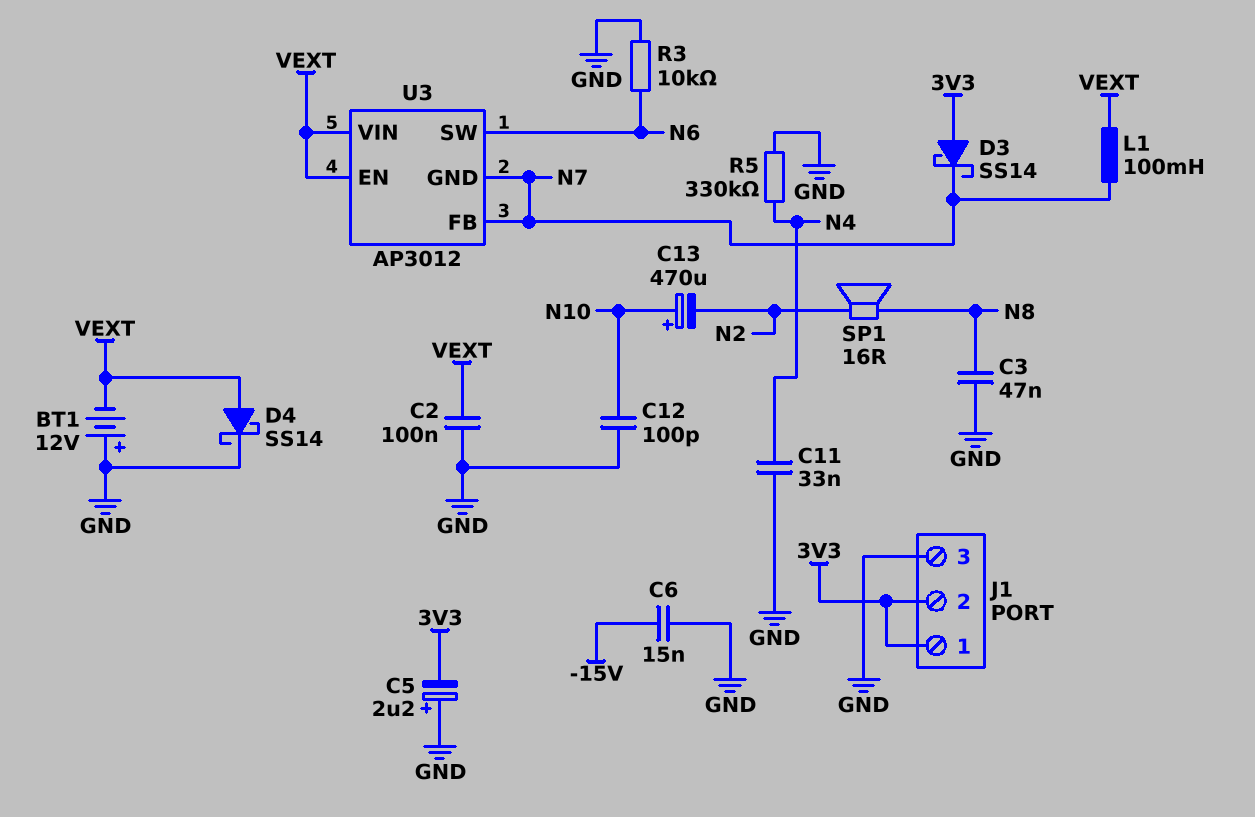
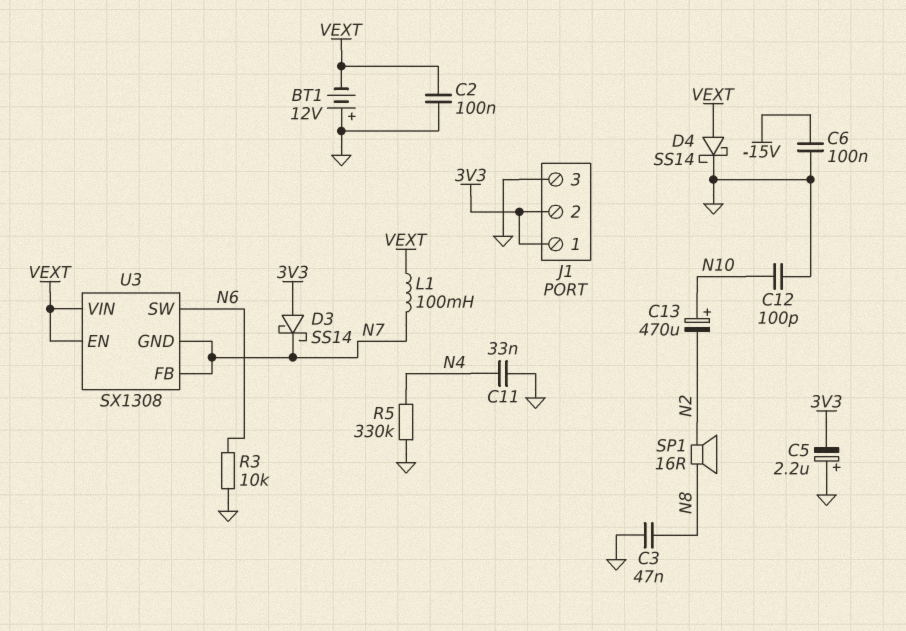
C6: 15nF (-15V, GND) -> 100nF (-15V, GND)
U3: AP3012 -> SX1308

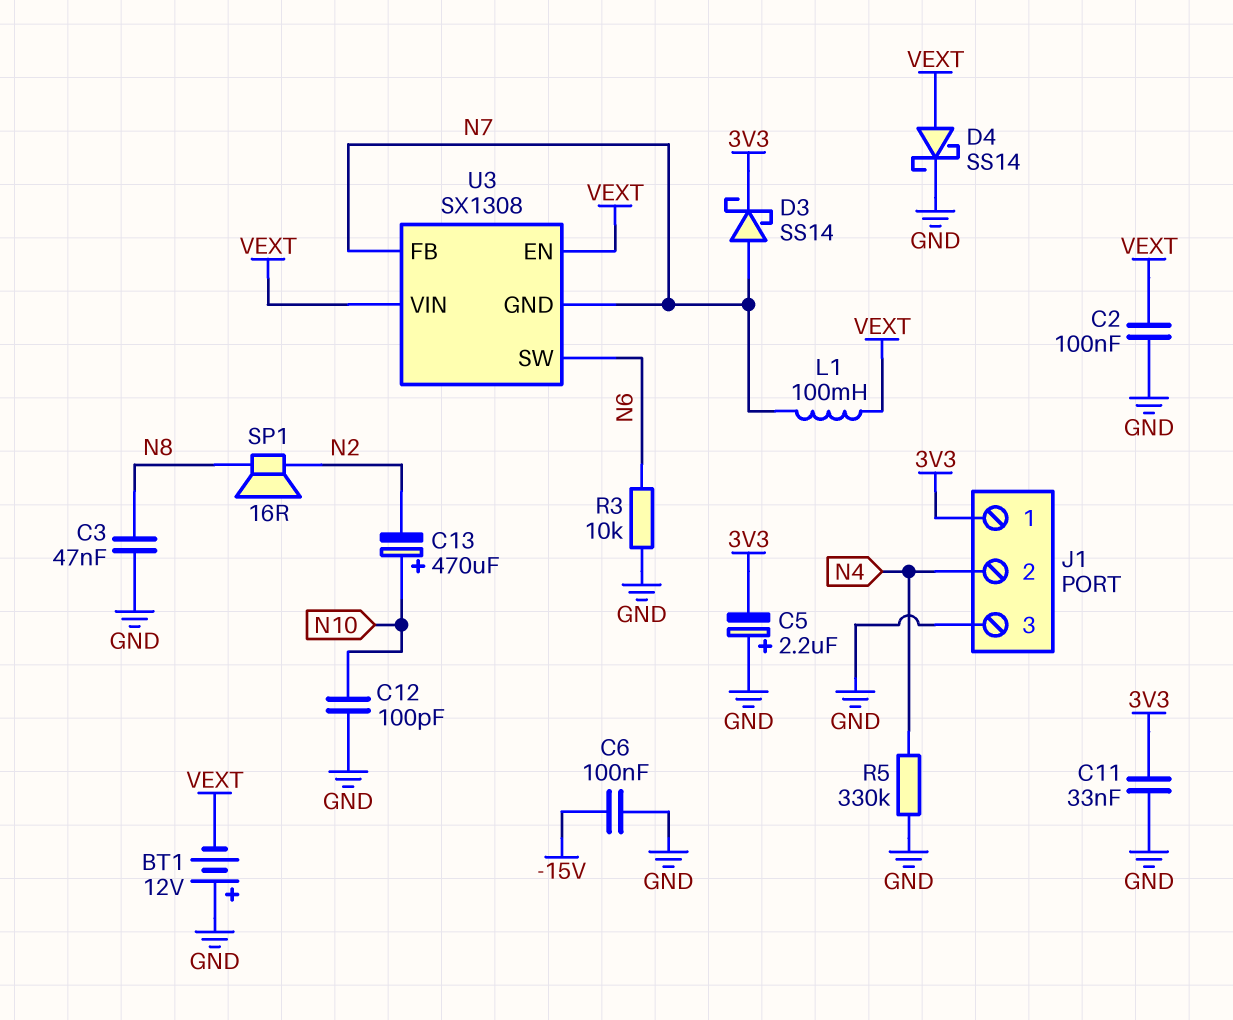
C11: 33nF (GND, N4) -> 33nF (3V3, GND)
D3: schottky SS14 (A 3V3, K N7) -> schottky SS14 (A N7, K 3V3)
J1 pin 2: 3V3 -> N4

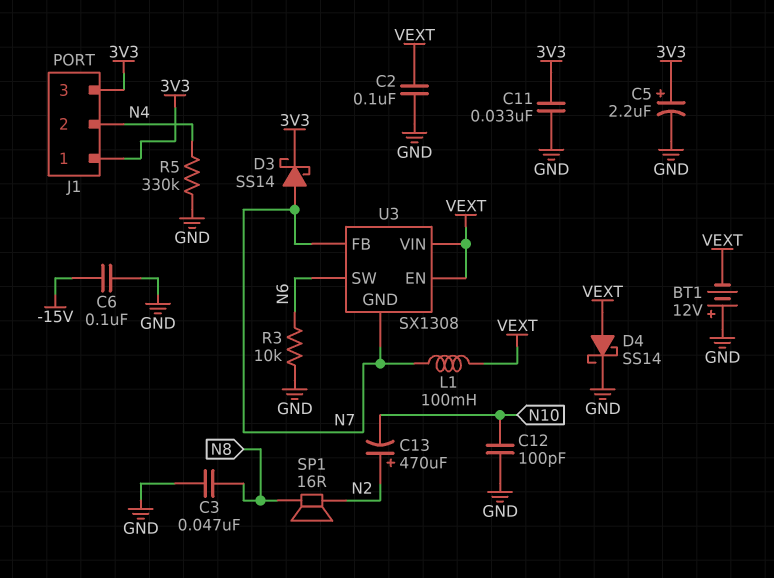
C5: 2.2uF (plus GND, minus 3V3) -> 2.2uF (plus 3V3, minus GND)
C13: 470uF (plus N10, minus N2) -> 470uF (plus N2, minus N10)
J1 pin 3: GND -> 3V3

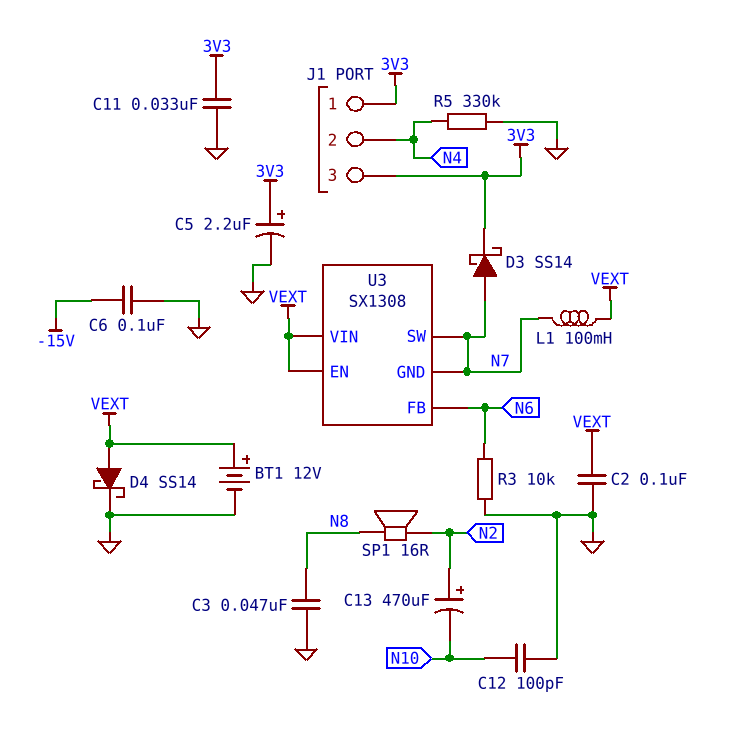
BT1: 12V (plus GND, minus VEXT) -> 12V (plus VEXT, minus GND)
U3 pin FB: N7 -> N6
U3 pin SW: N6 -> N7

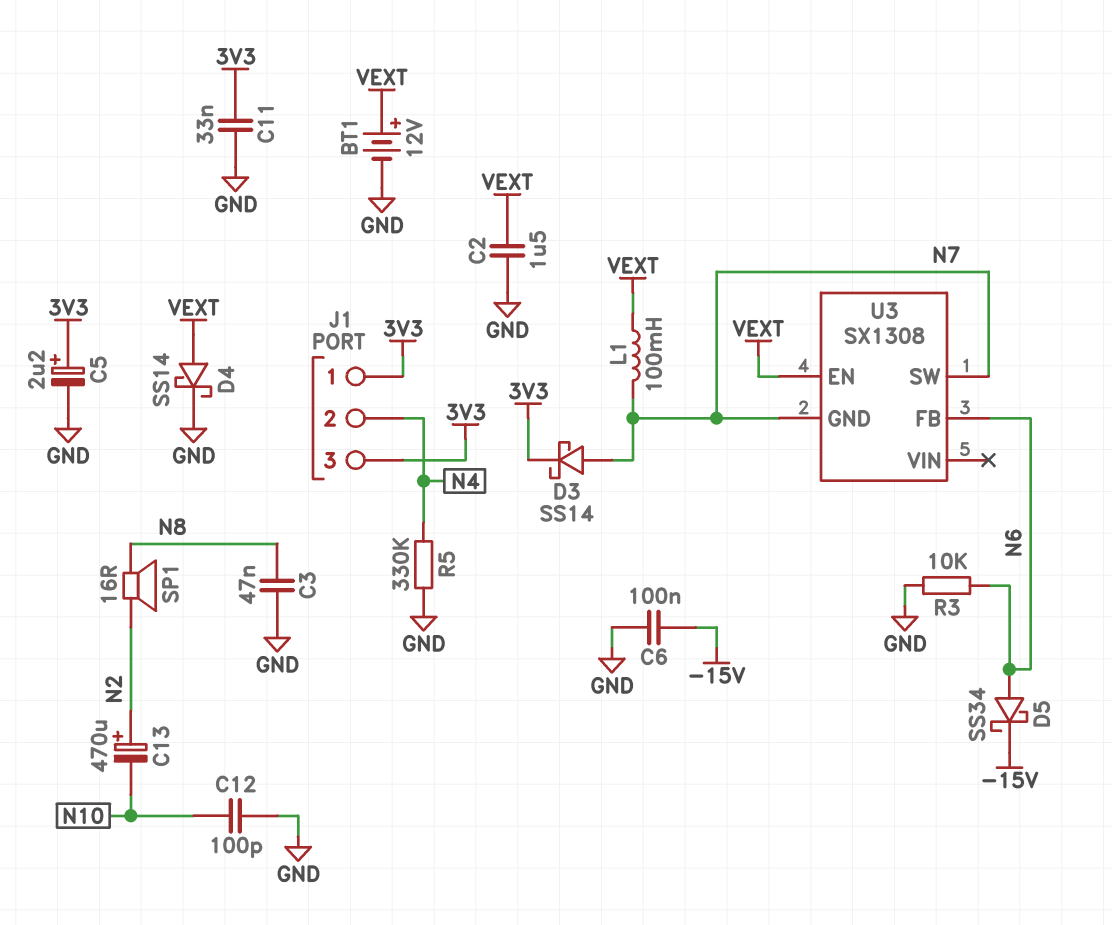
C2: 100nF (GND, VEXT) -> 1.5uF (GND, VEXT)
D5: none -> schottky SS34 (A N6, K -15V)
U3 pin VIN: VEXT -> none

